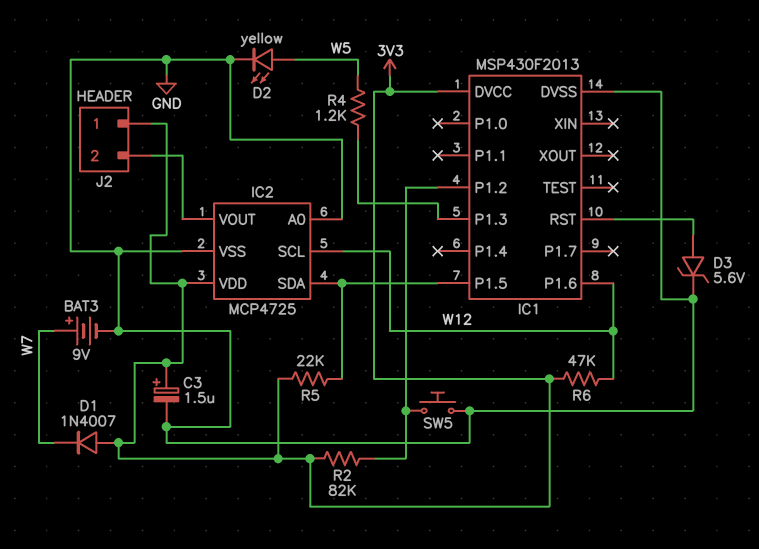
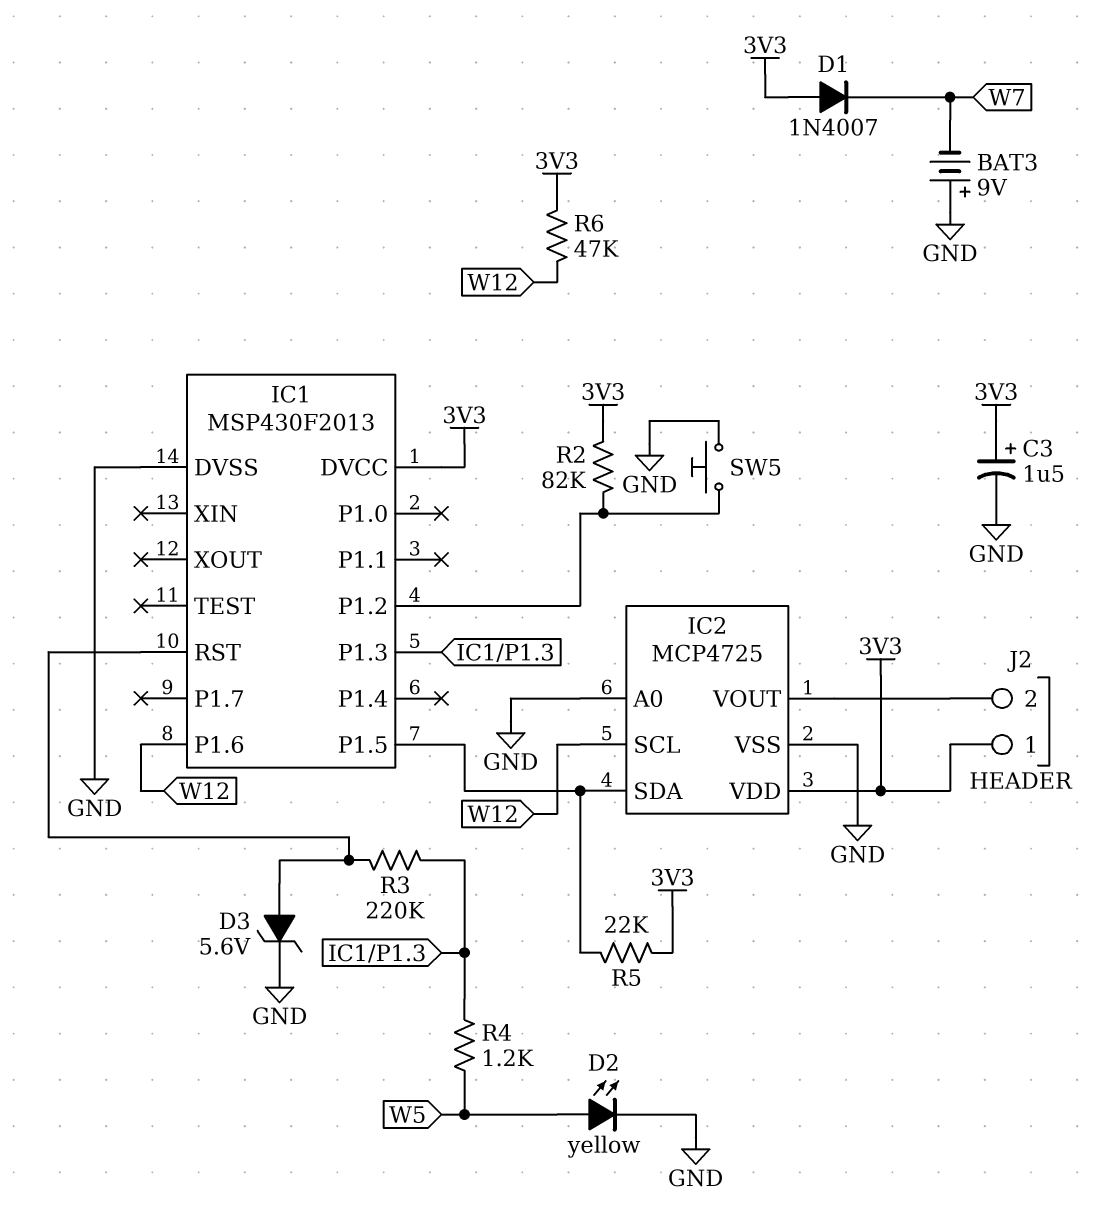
BAT3: 9V (plus W7, minus GND) -> 9V (plus GND, minus W7)
R3: none -> 220k (IC1/P1.3, IC1/RST)

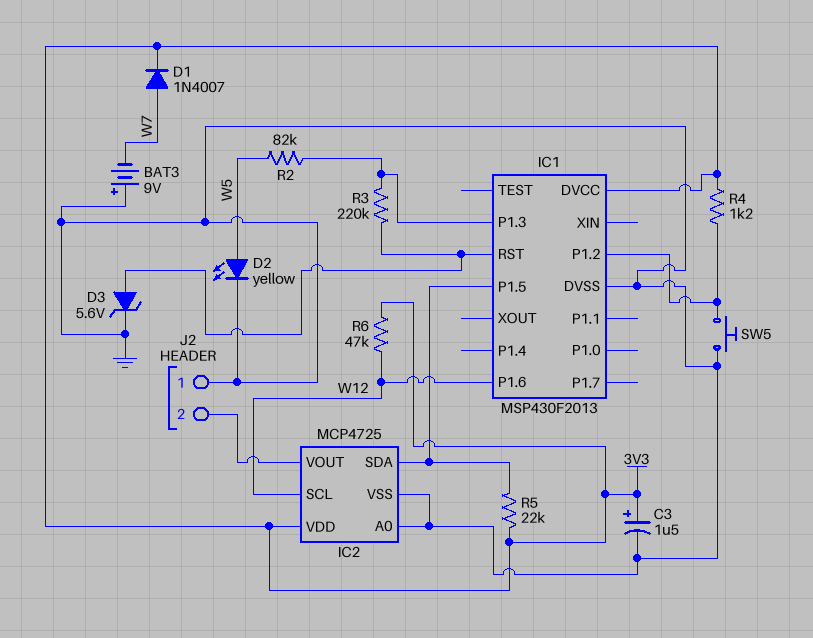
D1: diode 1N4007 (A 3V3, K W7) -> diode 1N4007 (A W7, K 3V3)
J2 pin 1: 3V3 -> GND
R2: 82k (3V3, IC1/P1.2) -> 82k (IC1/P1.3, W5)
R4: 1.2k (IC1/P1.3, W5) -> 1.2k (3V3, IC1/P1.2)

